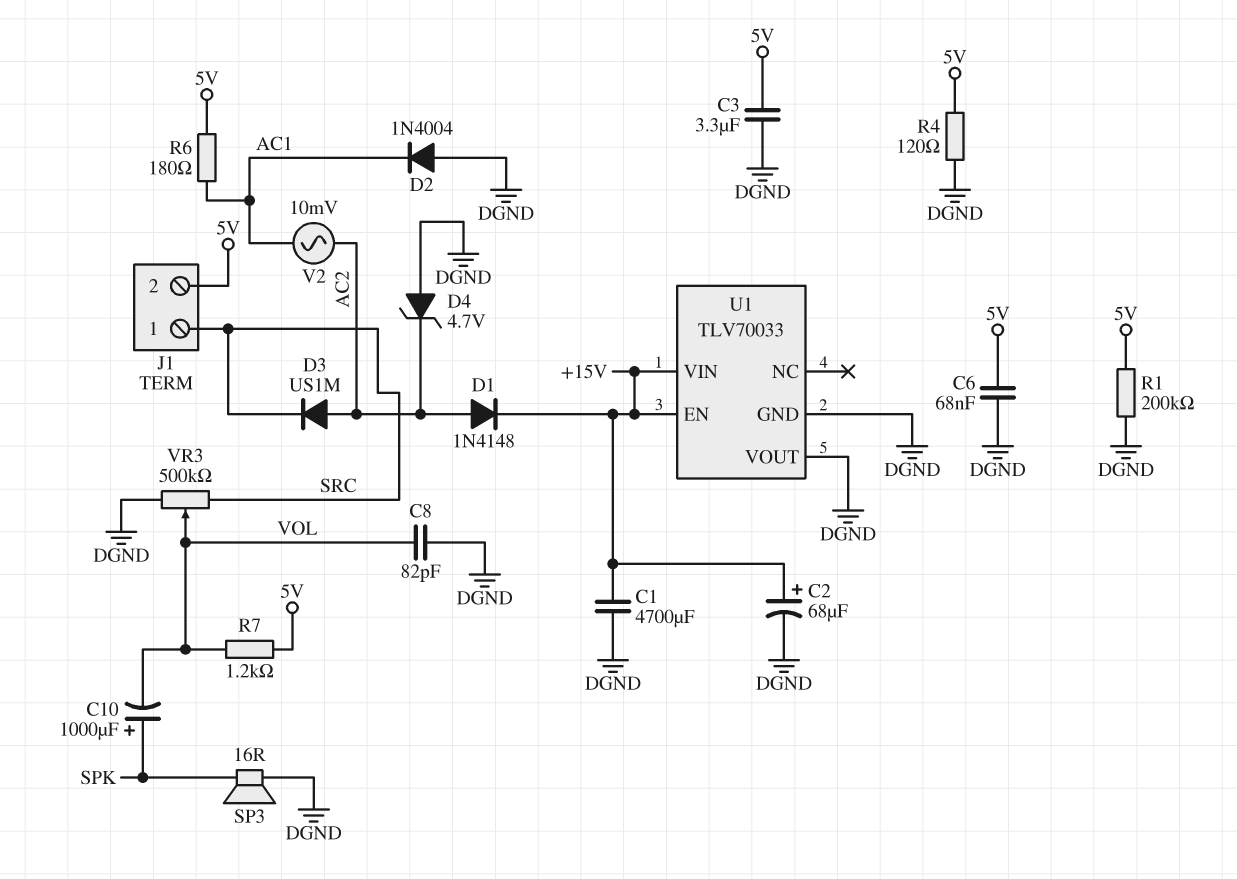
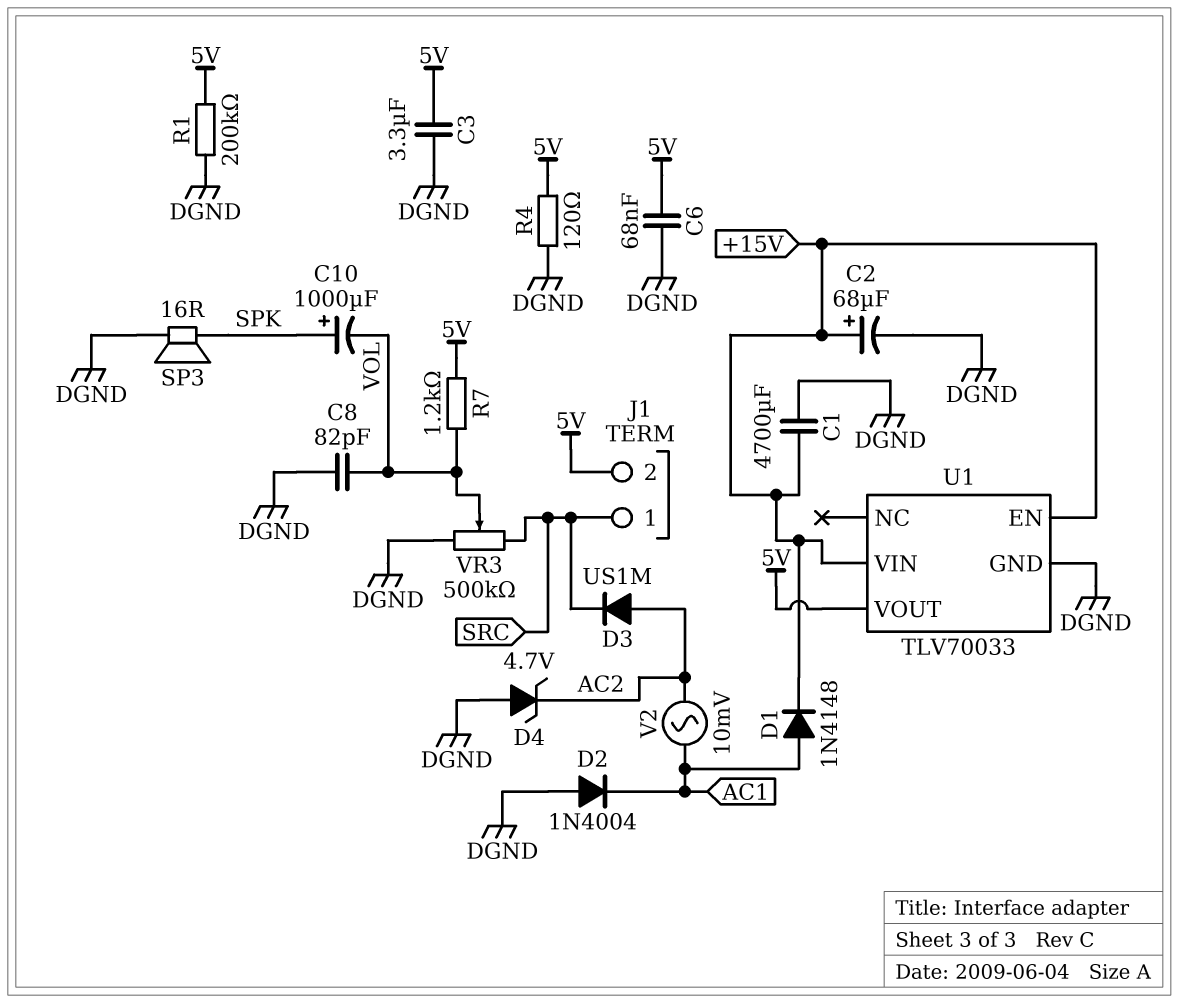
D1: diode 1N4148 (A AC2, K +15V) -> diode 1N4148 (A AC1, K +15V)
R6: 180 (5V, AC1) -> none
U1 pin VOUT: DGND -> 5V

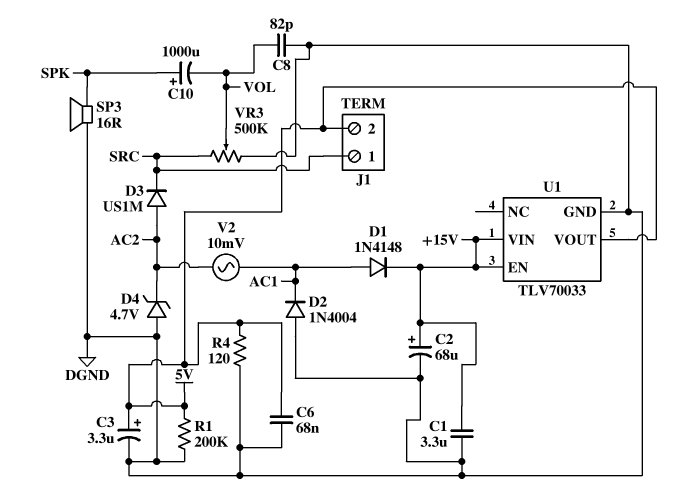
C1: 4700uF (+15V, DGND) -> 3.3uF (+15V, DGND)
C3: 3.3uF (5V, DGND) -> 3.3uF (plus 5V, minus DGND)
R7: 1.2k (5V, VOL) -> none

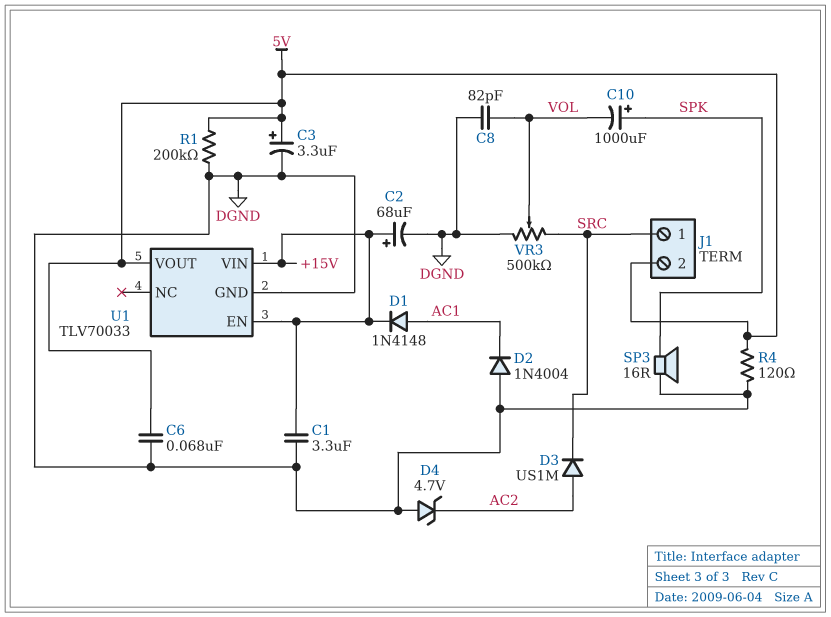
V2: AC 10mV (AC1, AC2) -> none

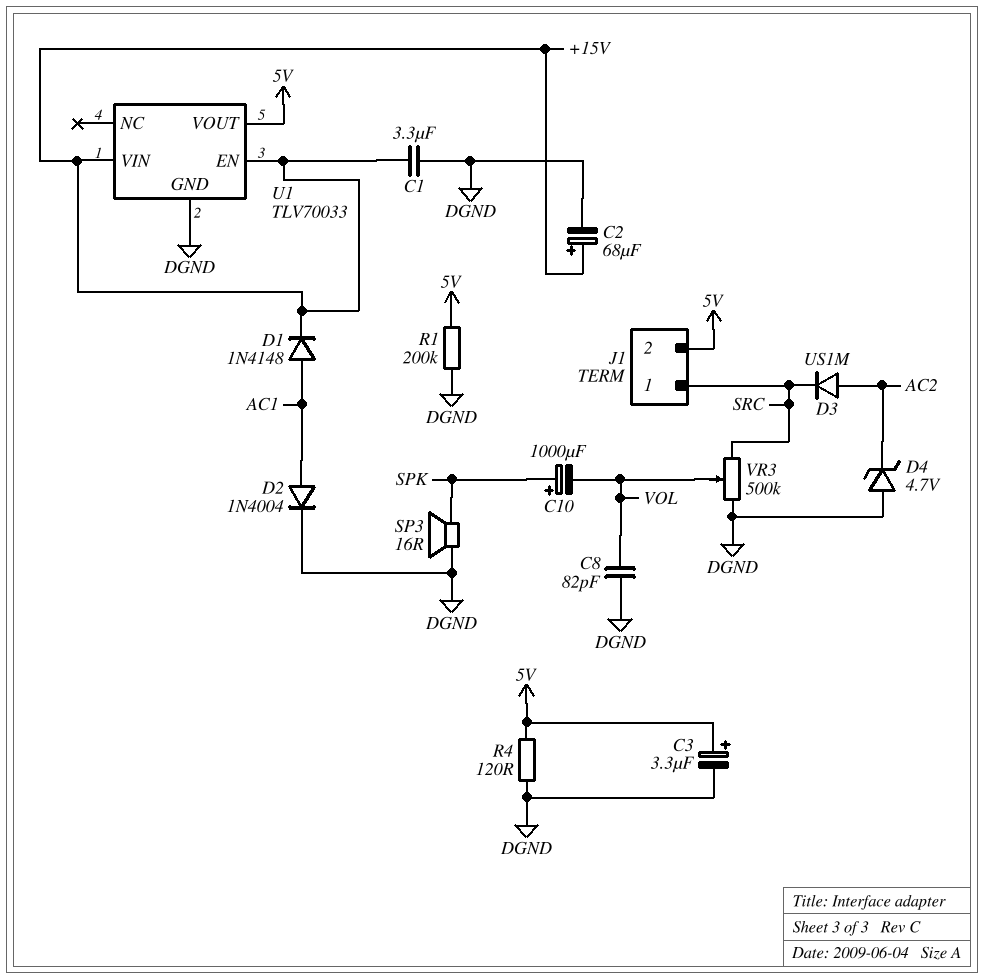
C6: 68nF (5V, DGND) -> none
D2: diode 1N4004 (A DGND, K AC1) -> diode 1N4004 (A AC1, K DGND)

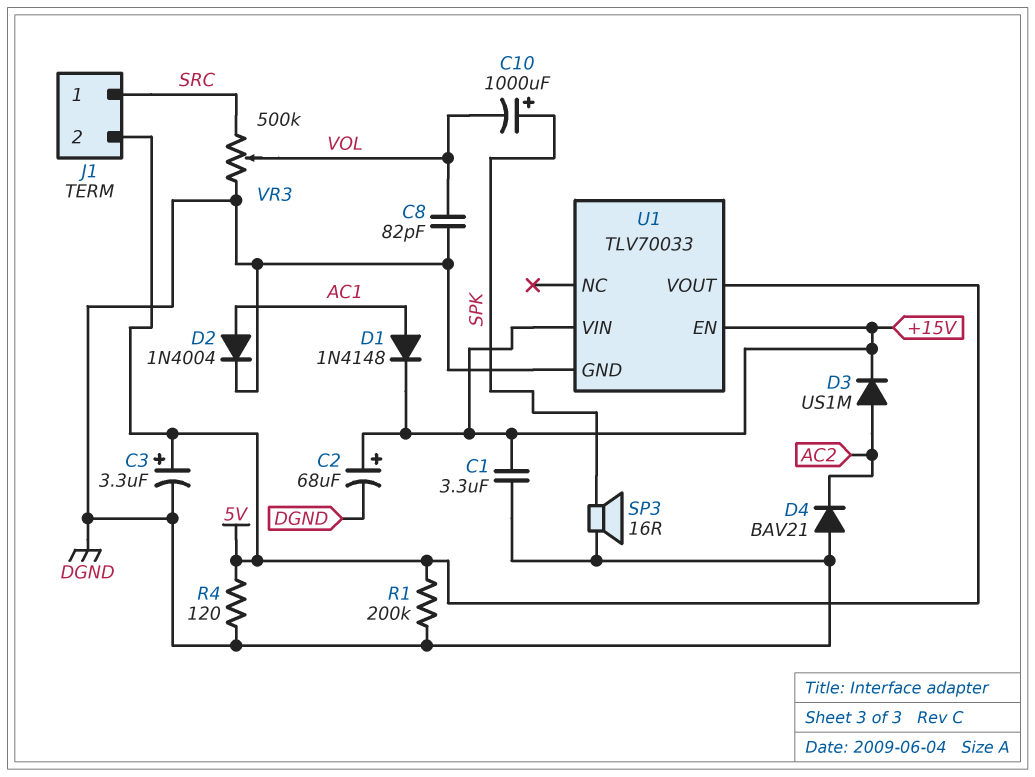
D3: diode US1M (A AC2, K SRC) -> diode US1M (A AC2, K +15V)
D4: zener 4.7V (A DGND, K AC2) -> diode BAV21 (A DGND, K AC2)

